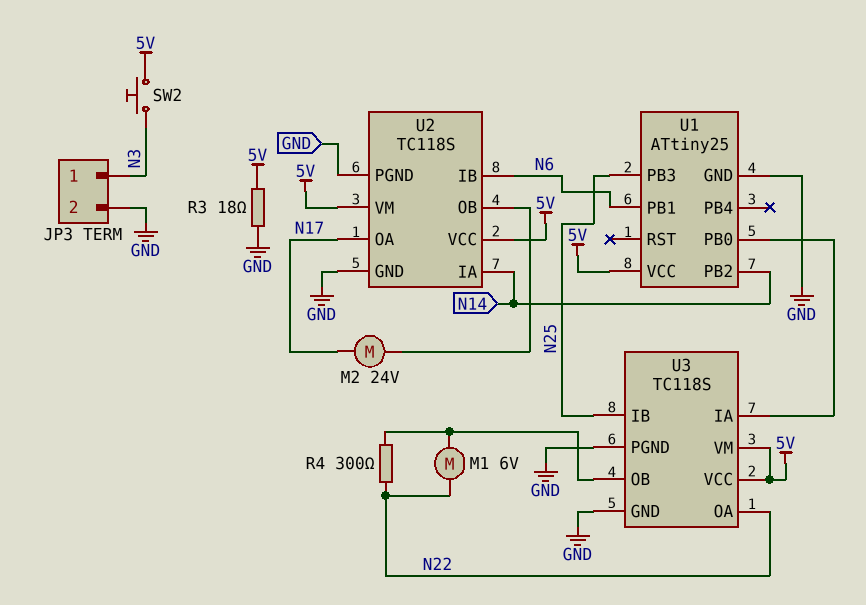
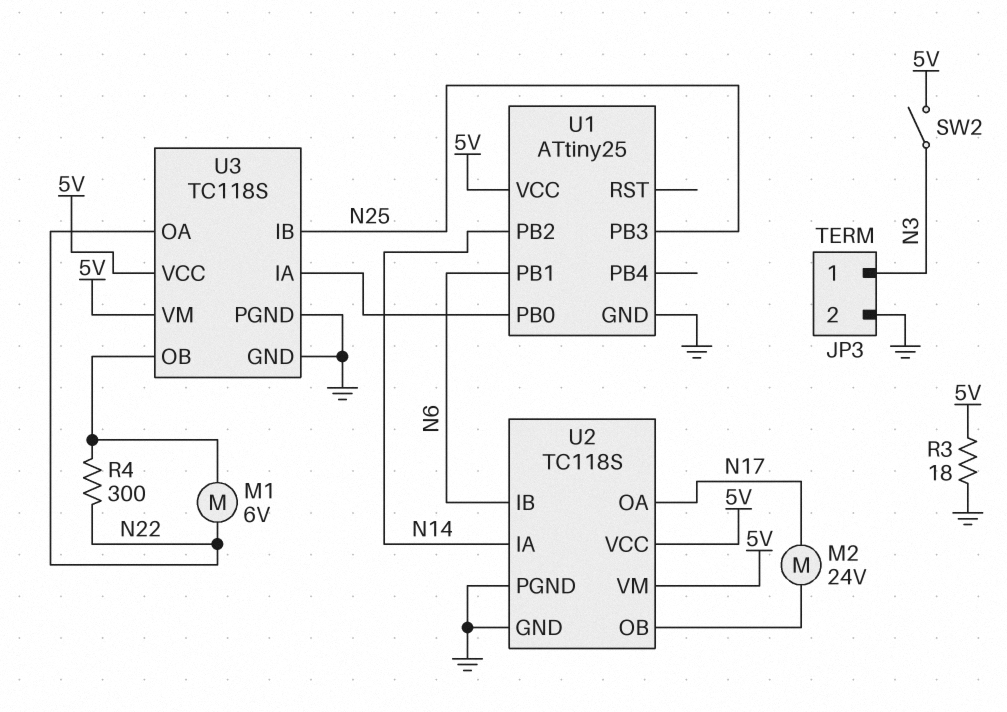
SW2: button (5V, N3) -> switch (5V, N3)

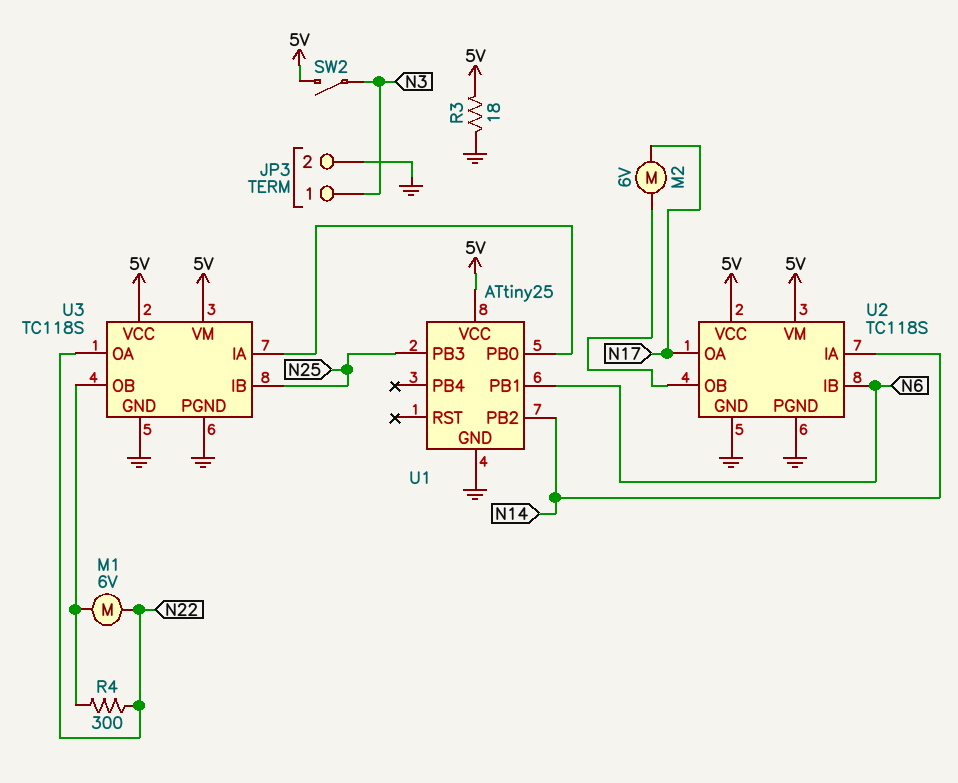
M2: motor 24V (N17, U2/OB) -> motor 6V (N17, U2/OB)

